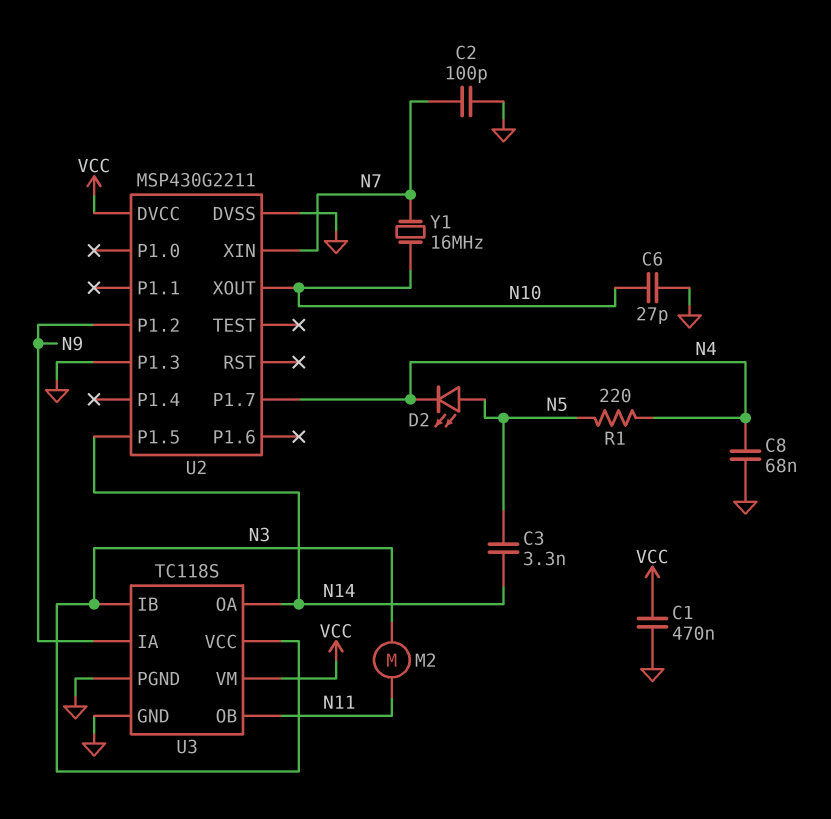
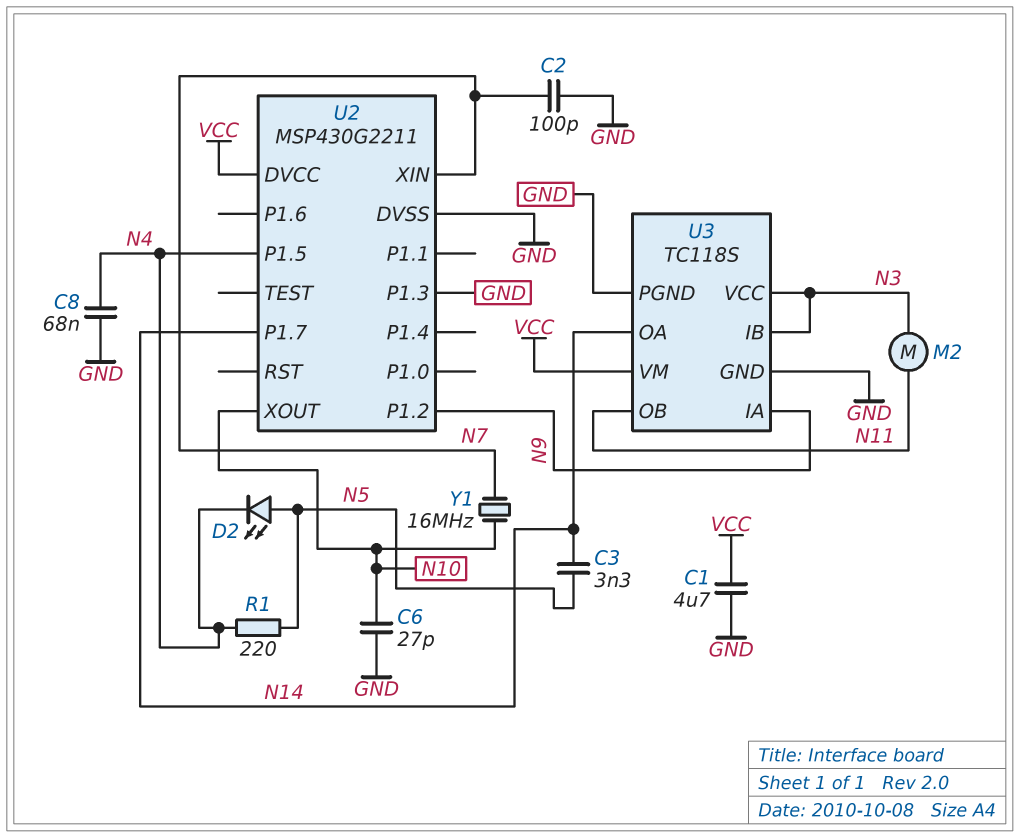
C1: 470nF (GND, VCC) -> 4.7uF (GND, VCC)
U2 pin P1.5: N14 -> N4
U2 pin P1.7: N4 -> N14

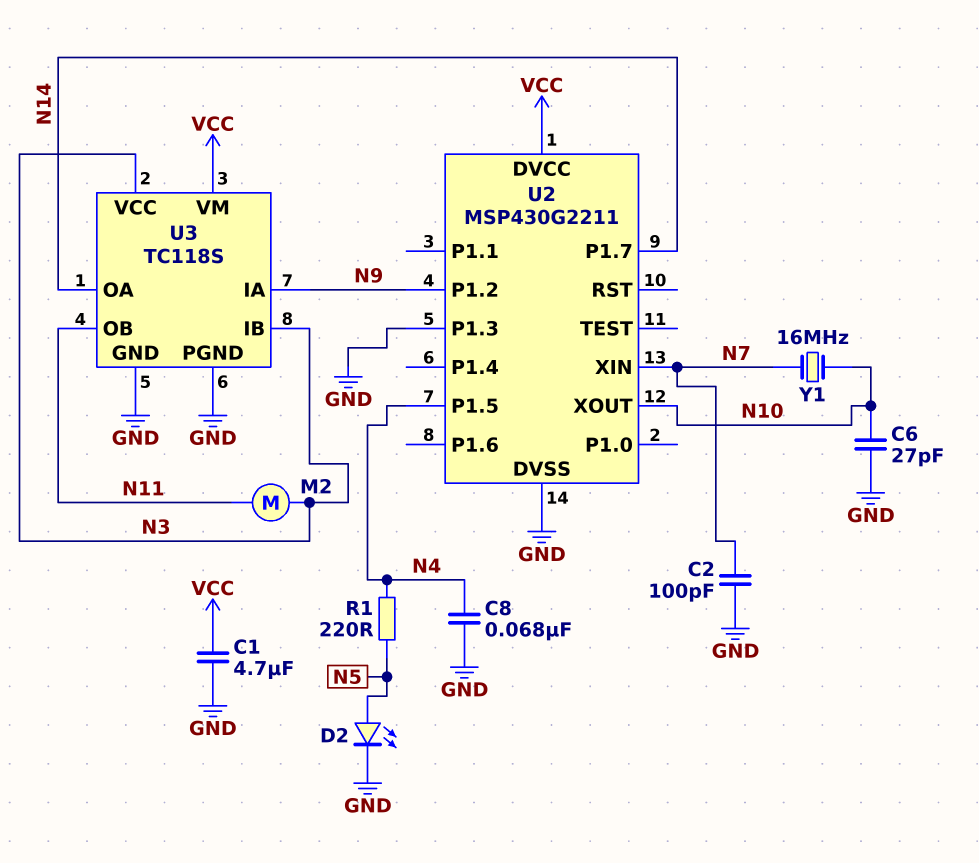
C3: 3.3nF (N5, N14) -> none
D2: LED (A N5, K N4) -> LED (A N5, K GND)

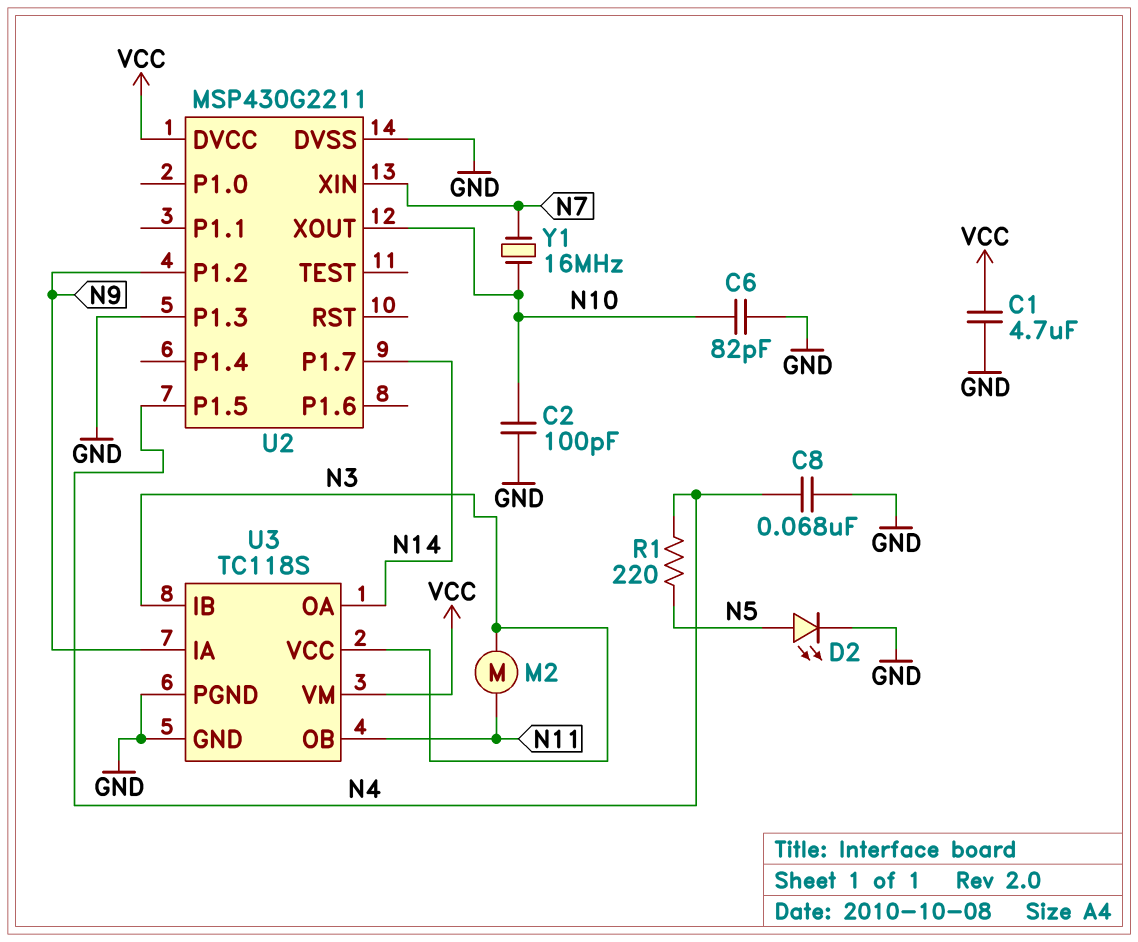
C2: 100pF (GND, N7) -> 100pF (GND, N10)
C6: 27pF (GND, N10) -> 82pF (GND, N10)

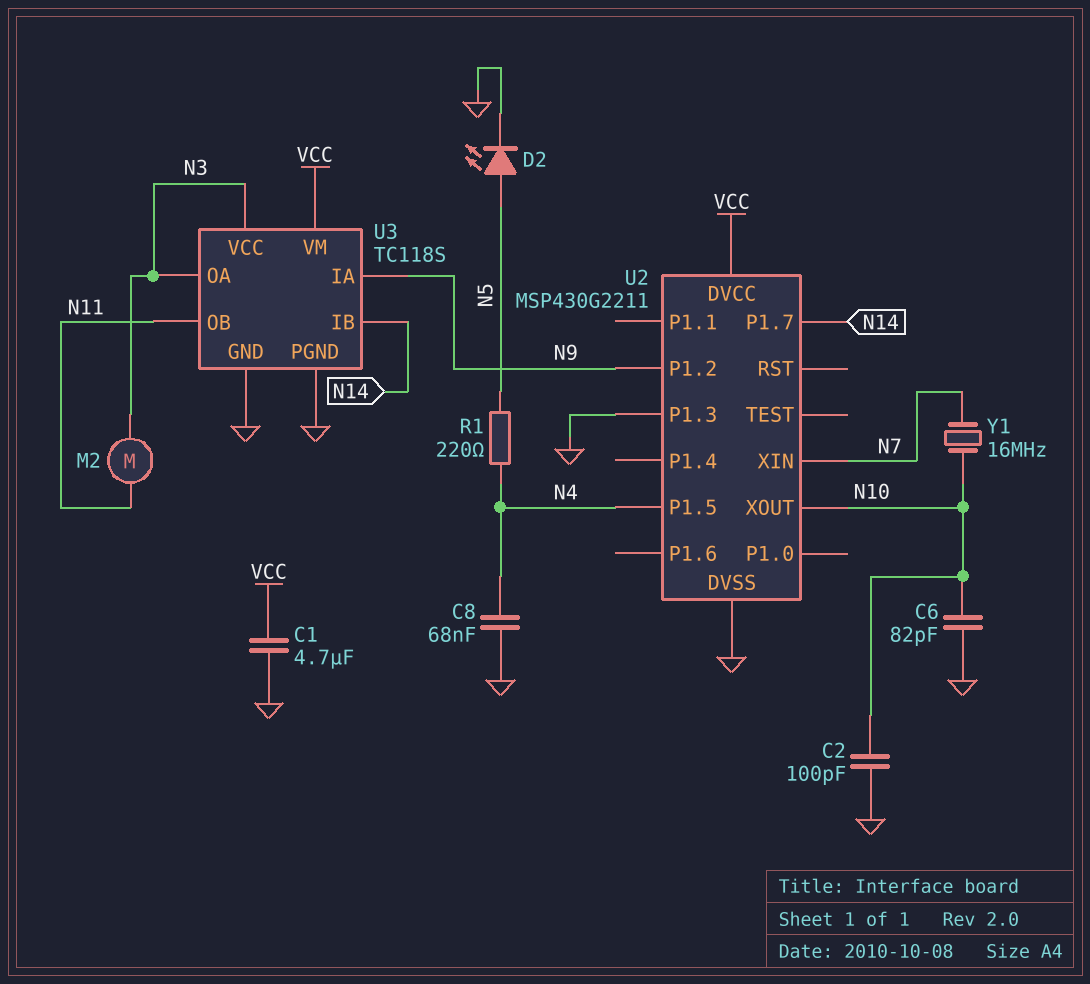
U3 pin IB: N3 -> N14
U3 pin OA: N14 -> N3

